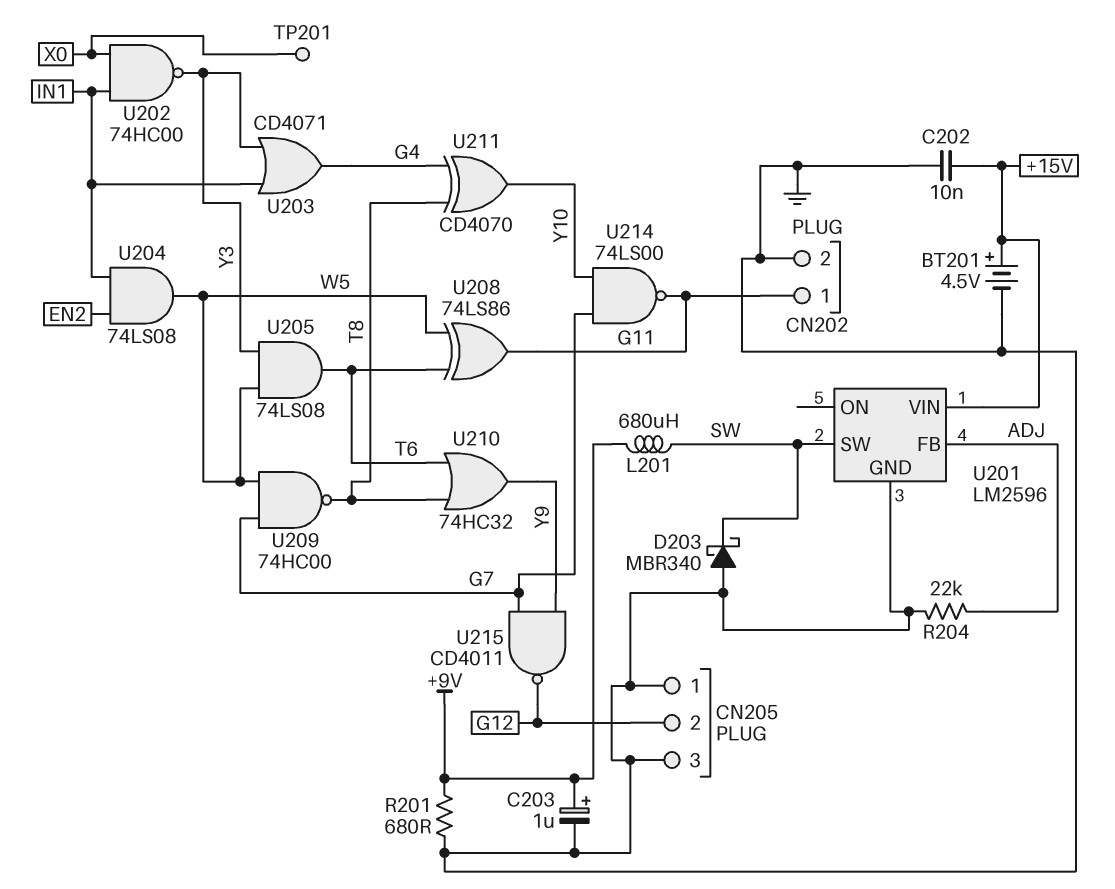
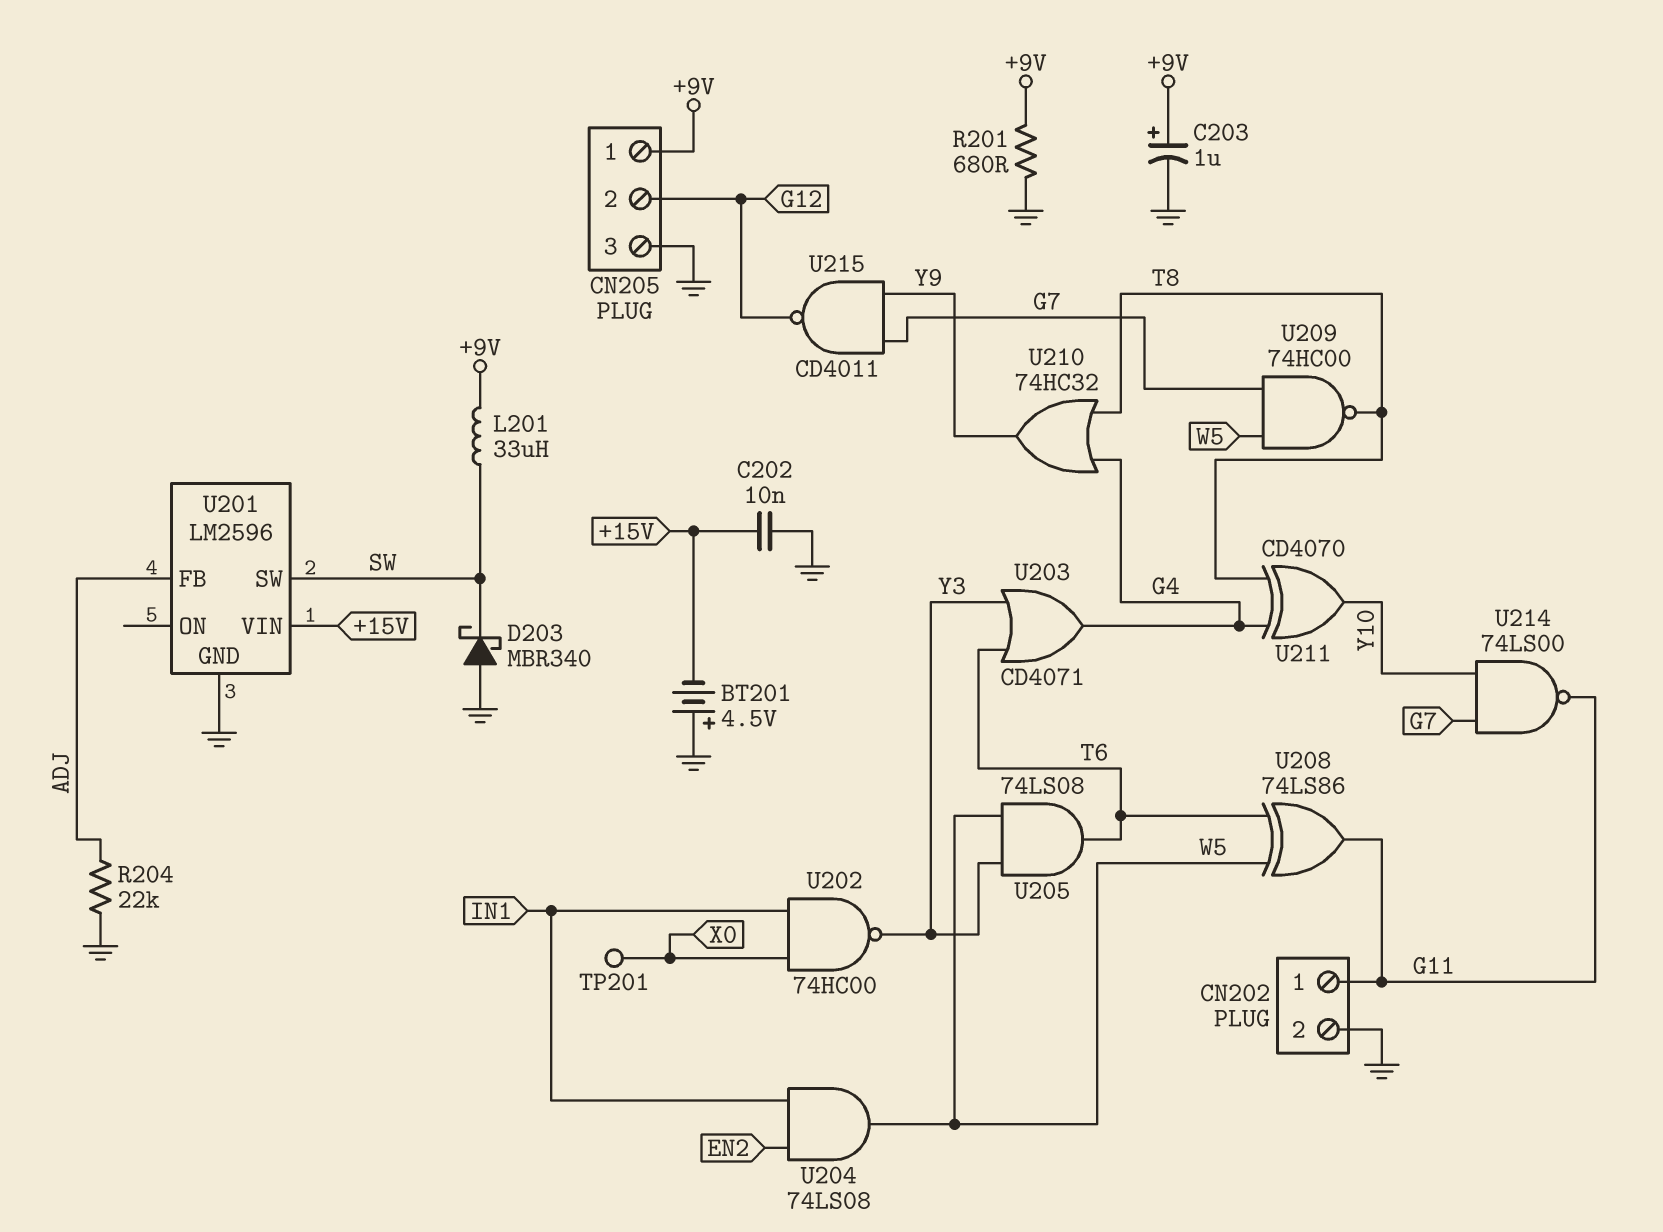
BT201: 4.5V (plus +15V, minus GND) -> 4.5V (plus GND, minus +15V)
CN205 pin 1: GND -> +9V
L201: 680uH (+9V, SW) -> 33uH (+9V, SW)
U203: OR CD4071 (in IN1, in Y3, out G4) -> OR CD4071 (in T6, in Y3, out G4)
U210: OR 74HC32 (in T6, in T8, out Y9) -> OR 74HC32 (in G4, in T8, out Y9)

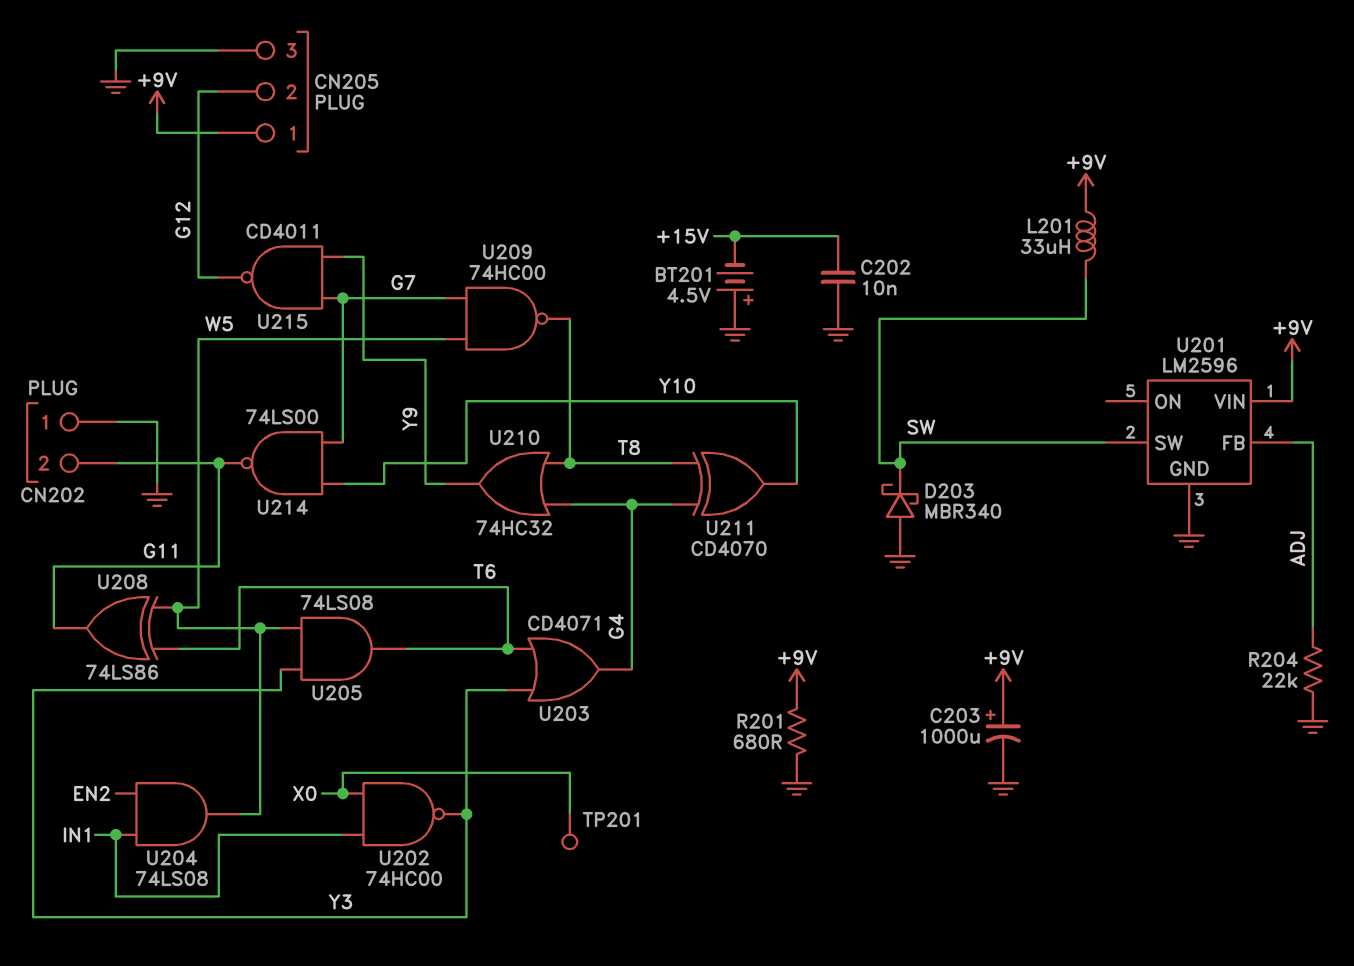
C203: 1uF (plus +9V, minus GND) -> 1000uF (plus +9V, minus GND)
CN202 pin 1: G11 -> GND
CN202 pin 2: GND -> G11
U201 pin VIN: +15V -> +9V

